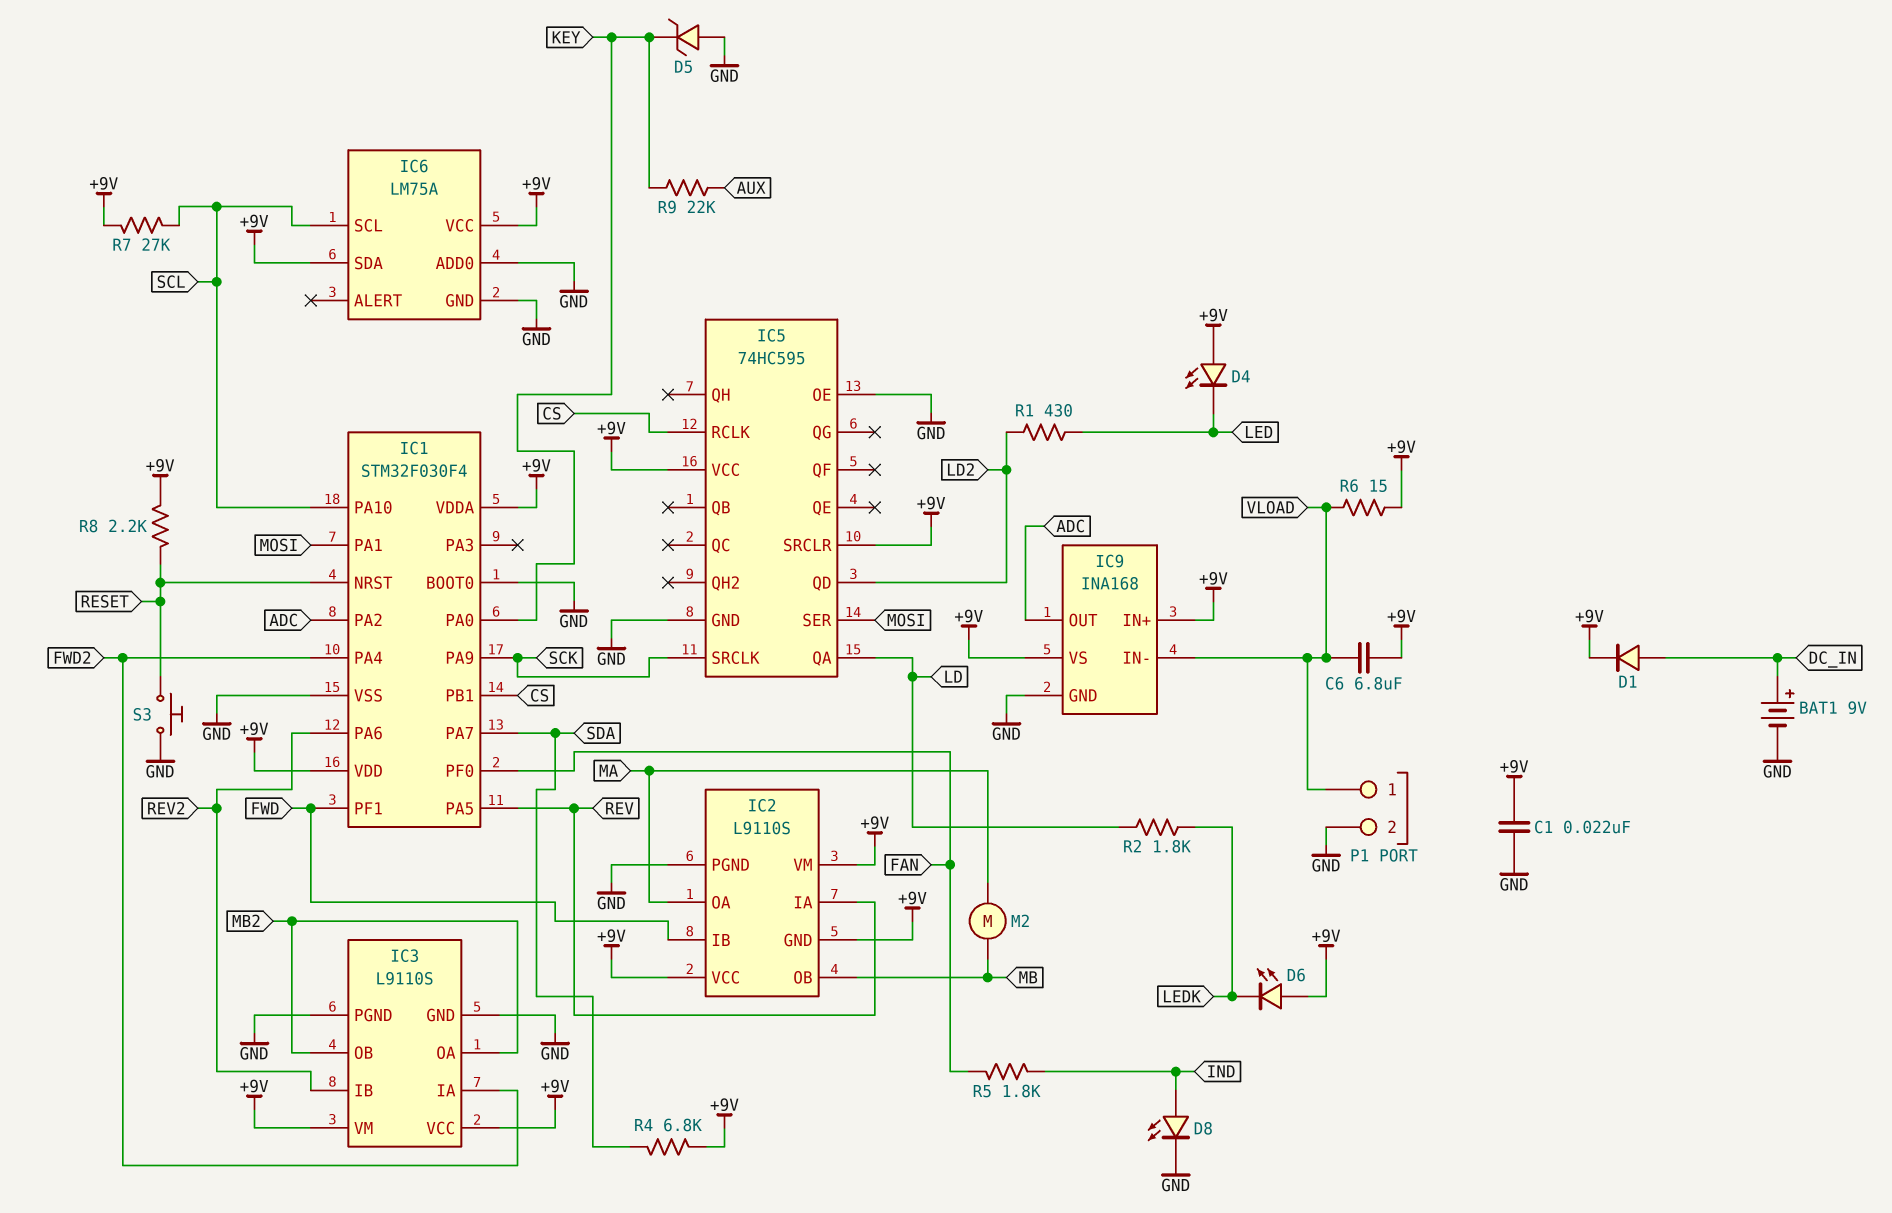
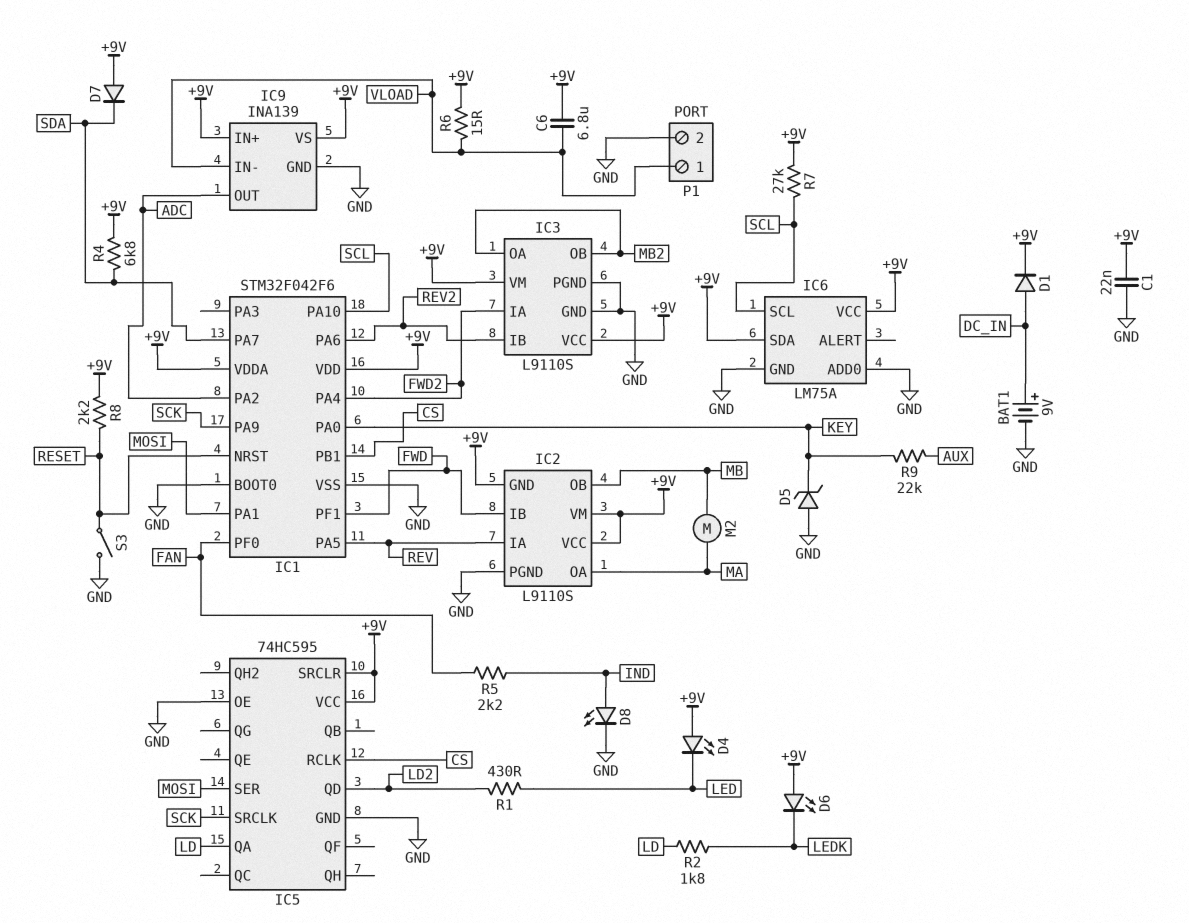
D7: none -> diode (A +9V, K SDA)
IC1: STM32F030F4 -> STM32F042F6
IC9: INA168 -> INA139
R5: 1.8k (FAN, IND) -> 2.2k (FAN, IND)
S3: button (GND, RESET) -> switch (GND, RESET)

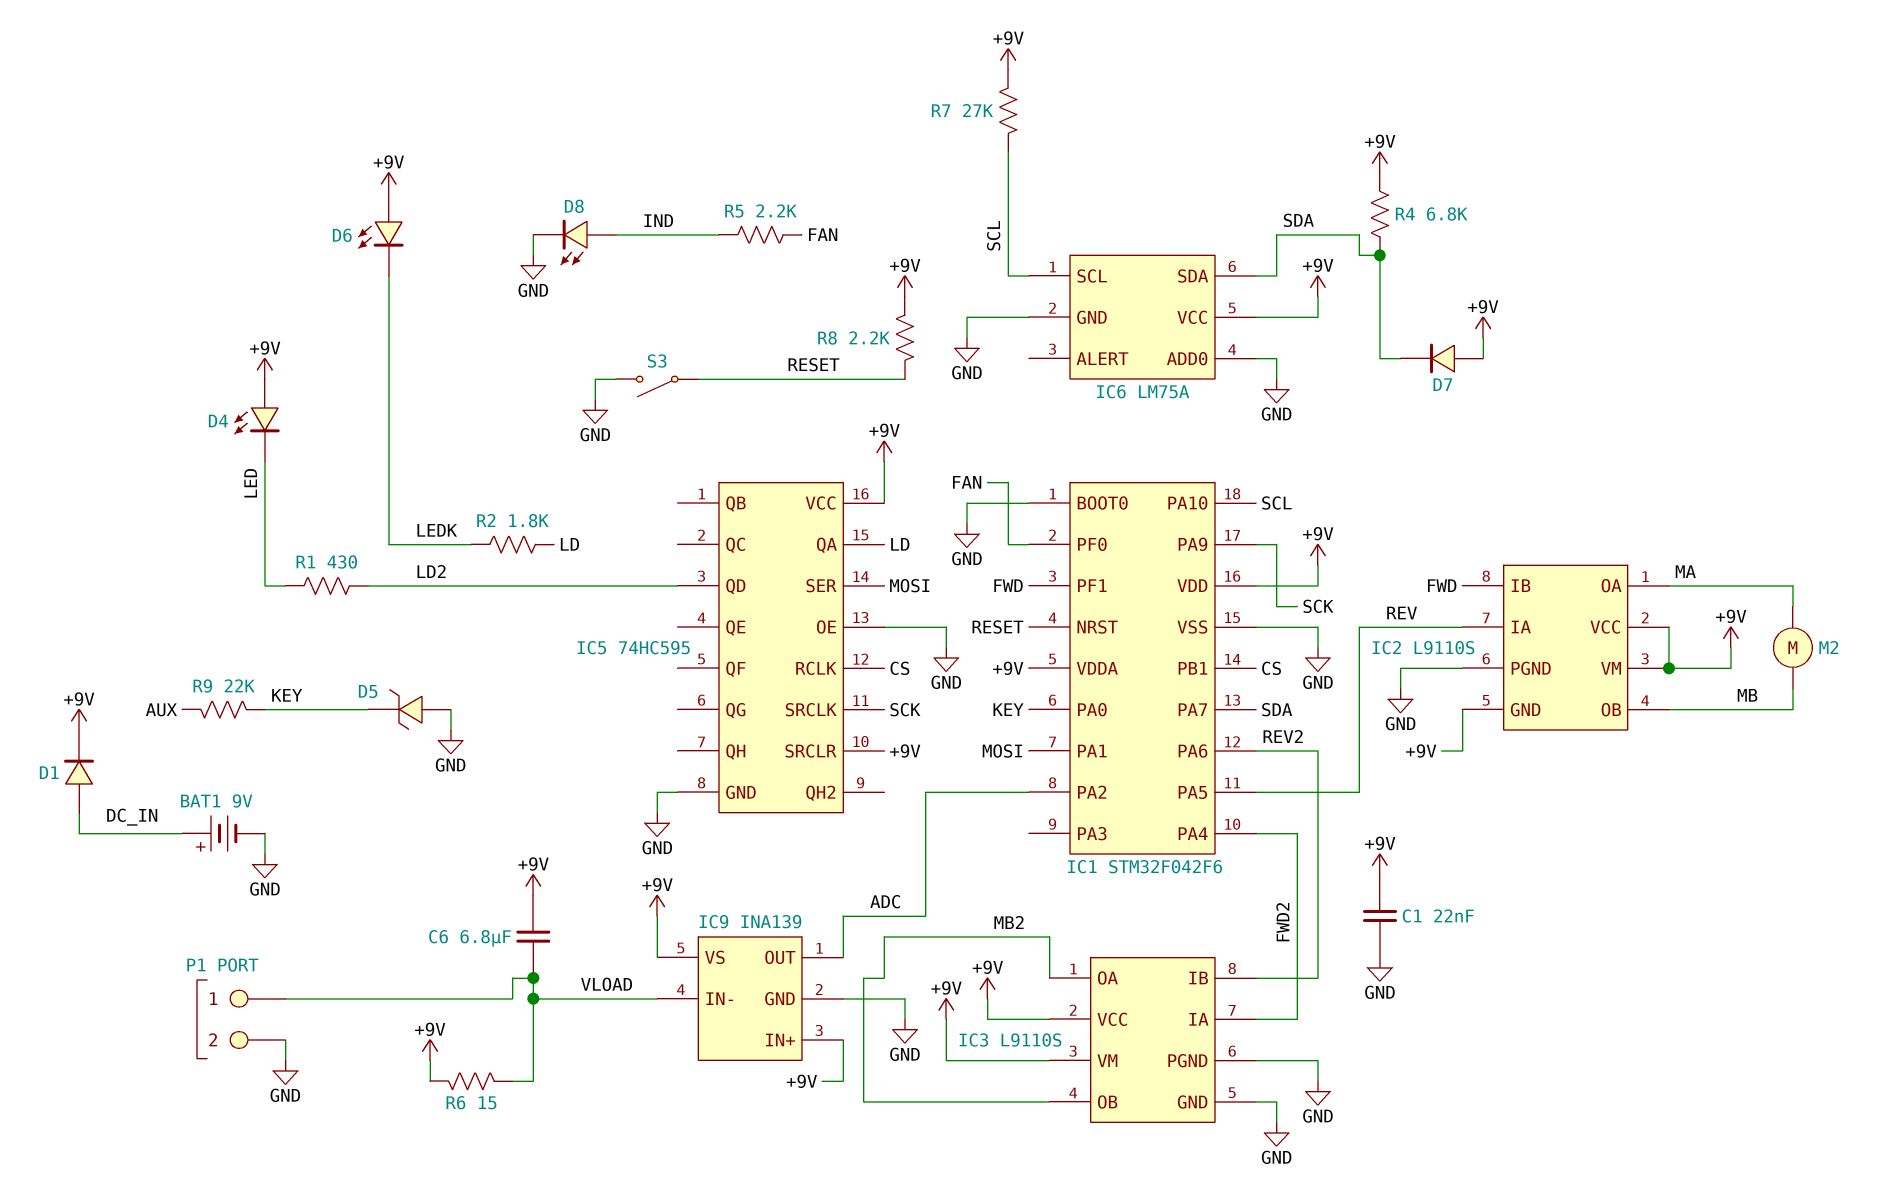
IC6 pin SDA: +9V -> SDA

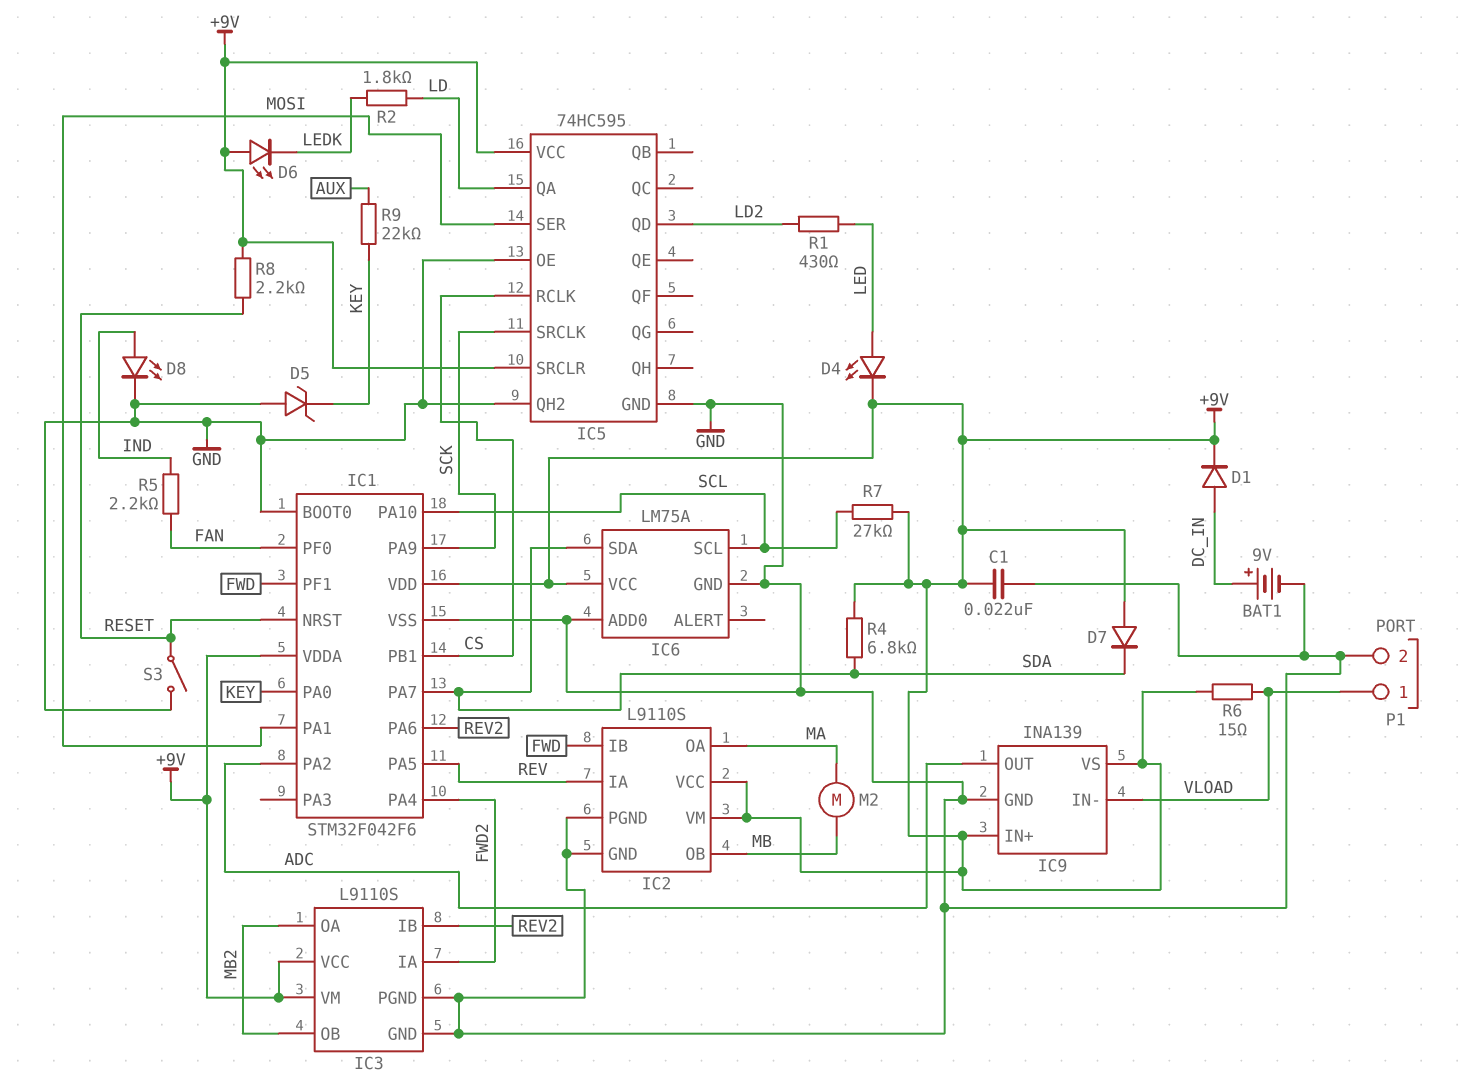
C6: 6.8uF (+9V, VLOAD) -> none
D4: LED (A +9V, K LED) -> LED (A LED, K +9V)
IC2 pin GND: +9V -> GND
IC5 pin QH2: none -> GND

